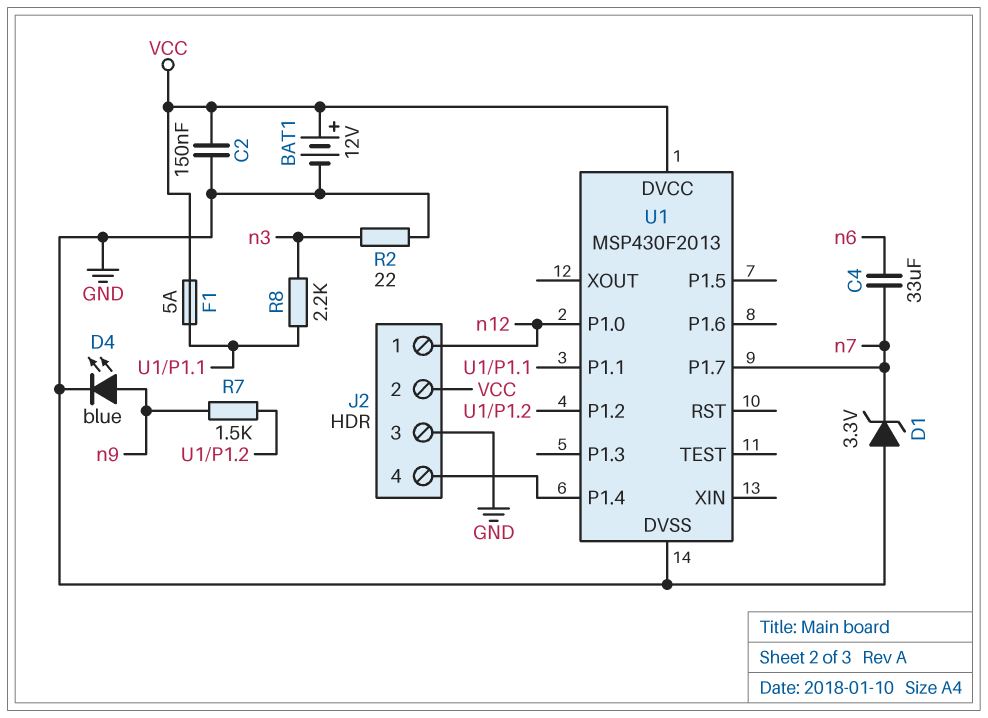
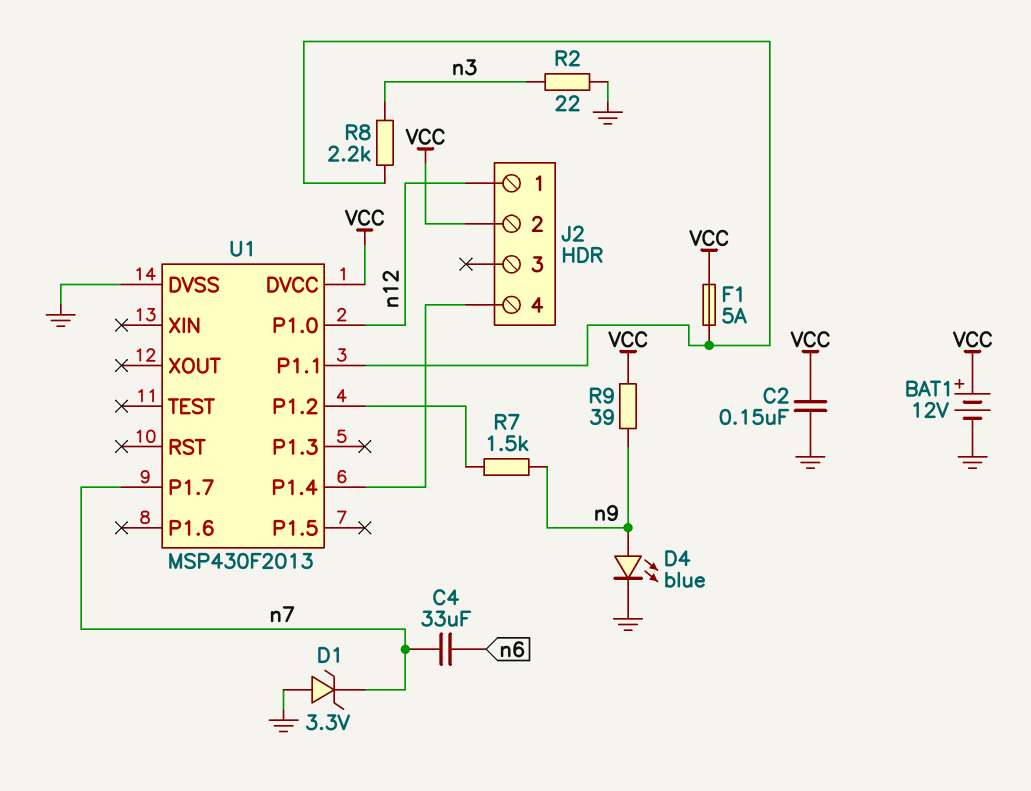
J2 pin 3: GND -> none
R9: none -> 39 (VCC, n9)

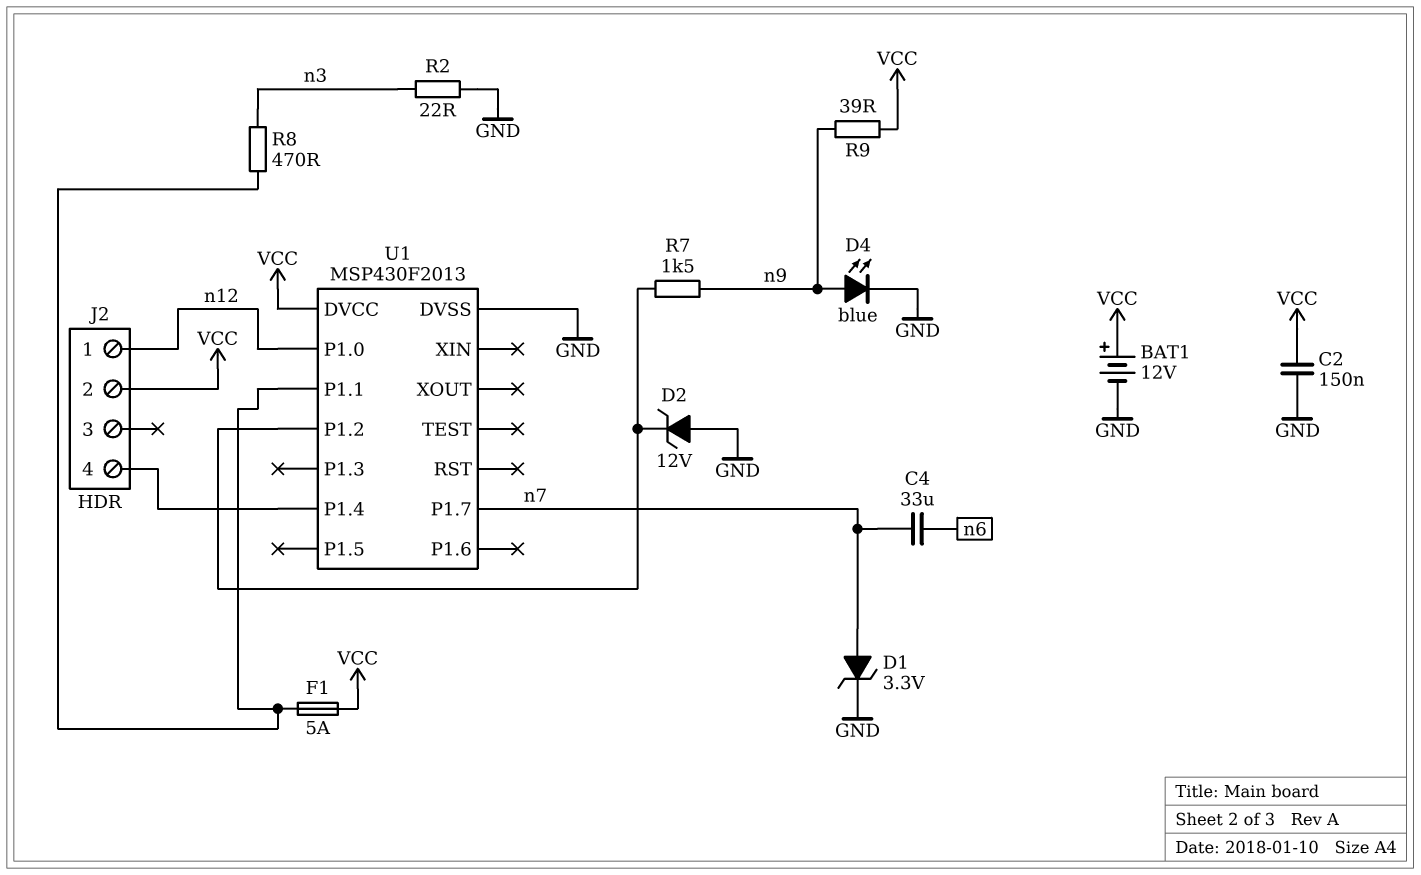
D1: zener 3.3V (A GND, K n7) -> zener 3.3V (A n7, K GND)
D2: none -> zener 12V (A GND, K U1/P1.2)
R8: 2.2k (U1/P1.1, n3) -> 470 (U1/P1.1, n3)

